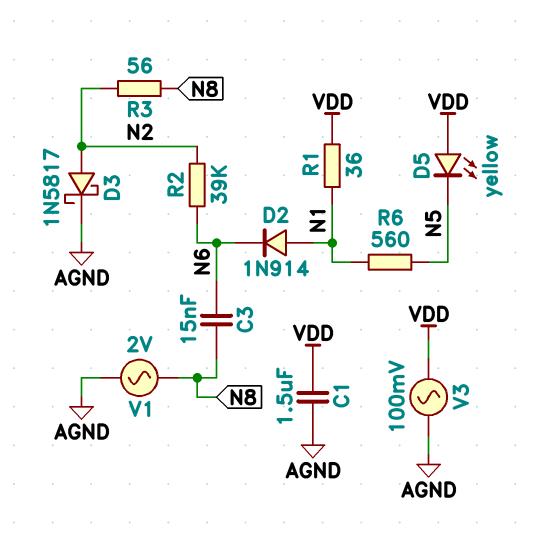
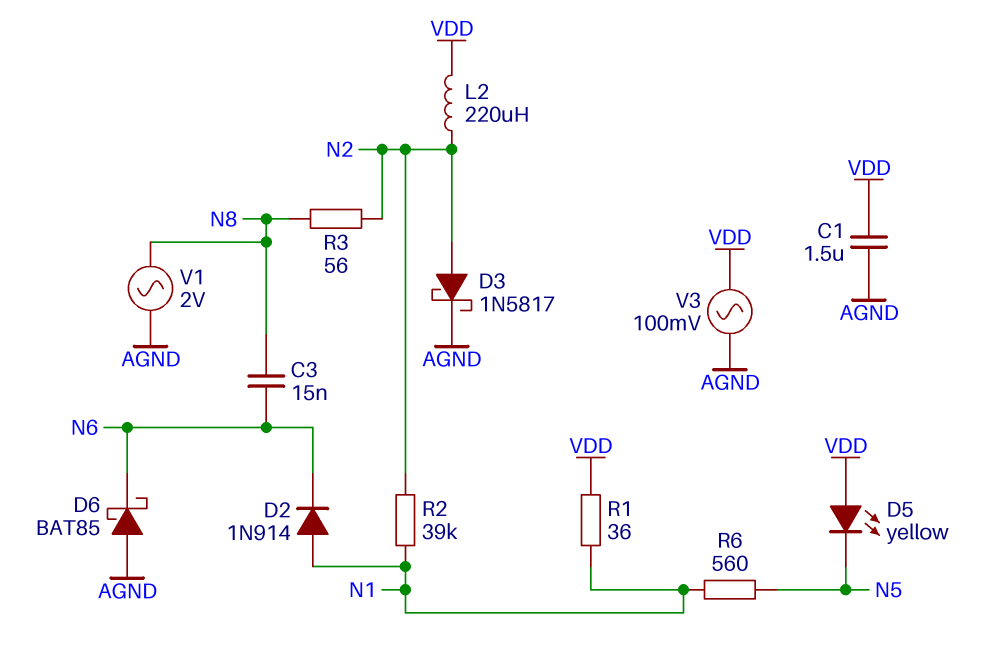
D6: none -> schottky BAT85 (A AGND, K N6)
L2: none -> 220uH (N2, VDD)
R2: 39k (N2, N6) -> 39k (N1, N2)

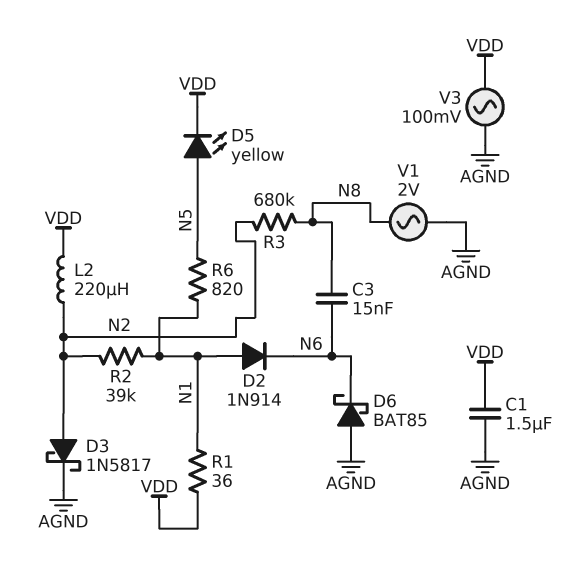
D5: LED yellow (A VDD, K N5) -> LED yellow (A N5, K VDD)
R3: 56 (N2, N8) -> 680k (N2, N8)
R6: 560 (N1, N5) -> 820 (N1, N5)

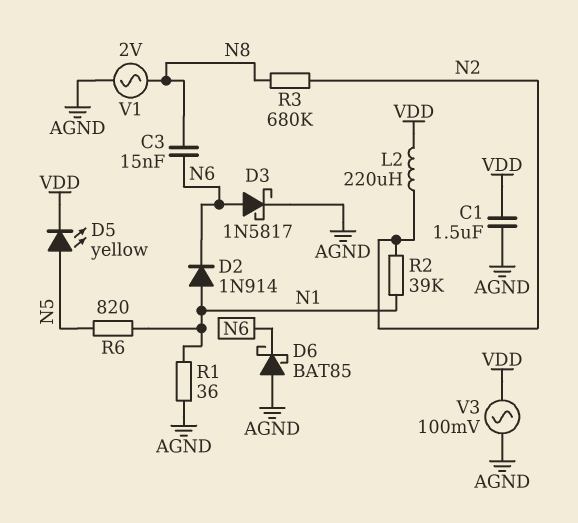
D3: schottky 1N5817 (A N2, K AGND) -> schottky 1N5817 (A N6, K AGND)
R1: 36 (N1, VDD) -> 36 (AGND, N1)

